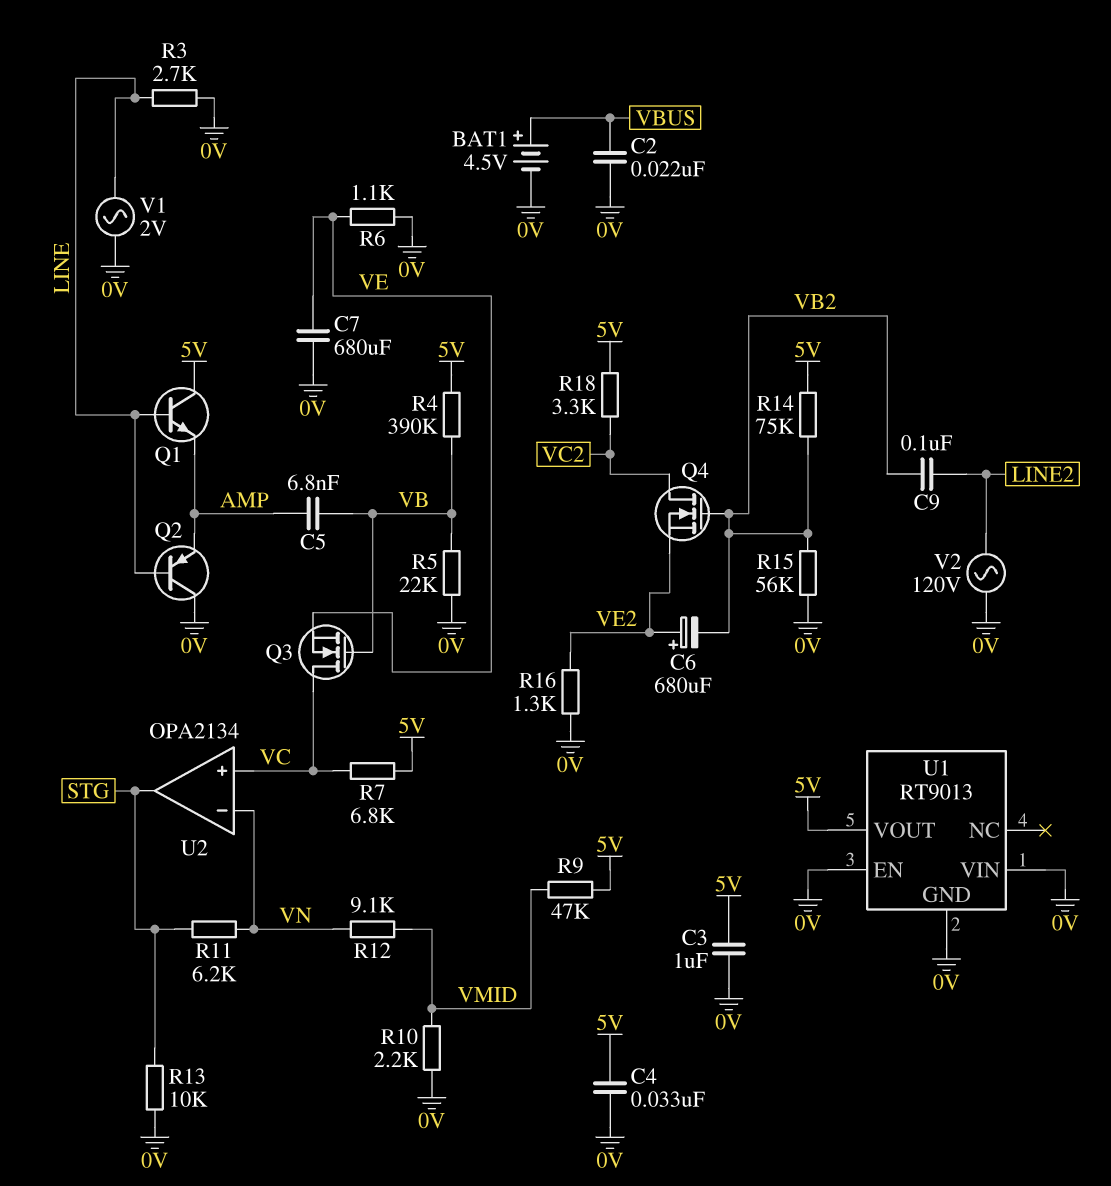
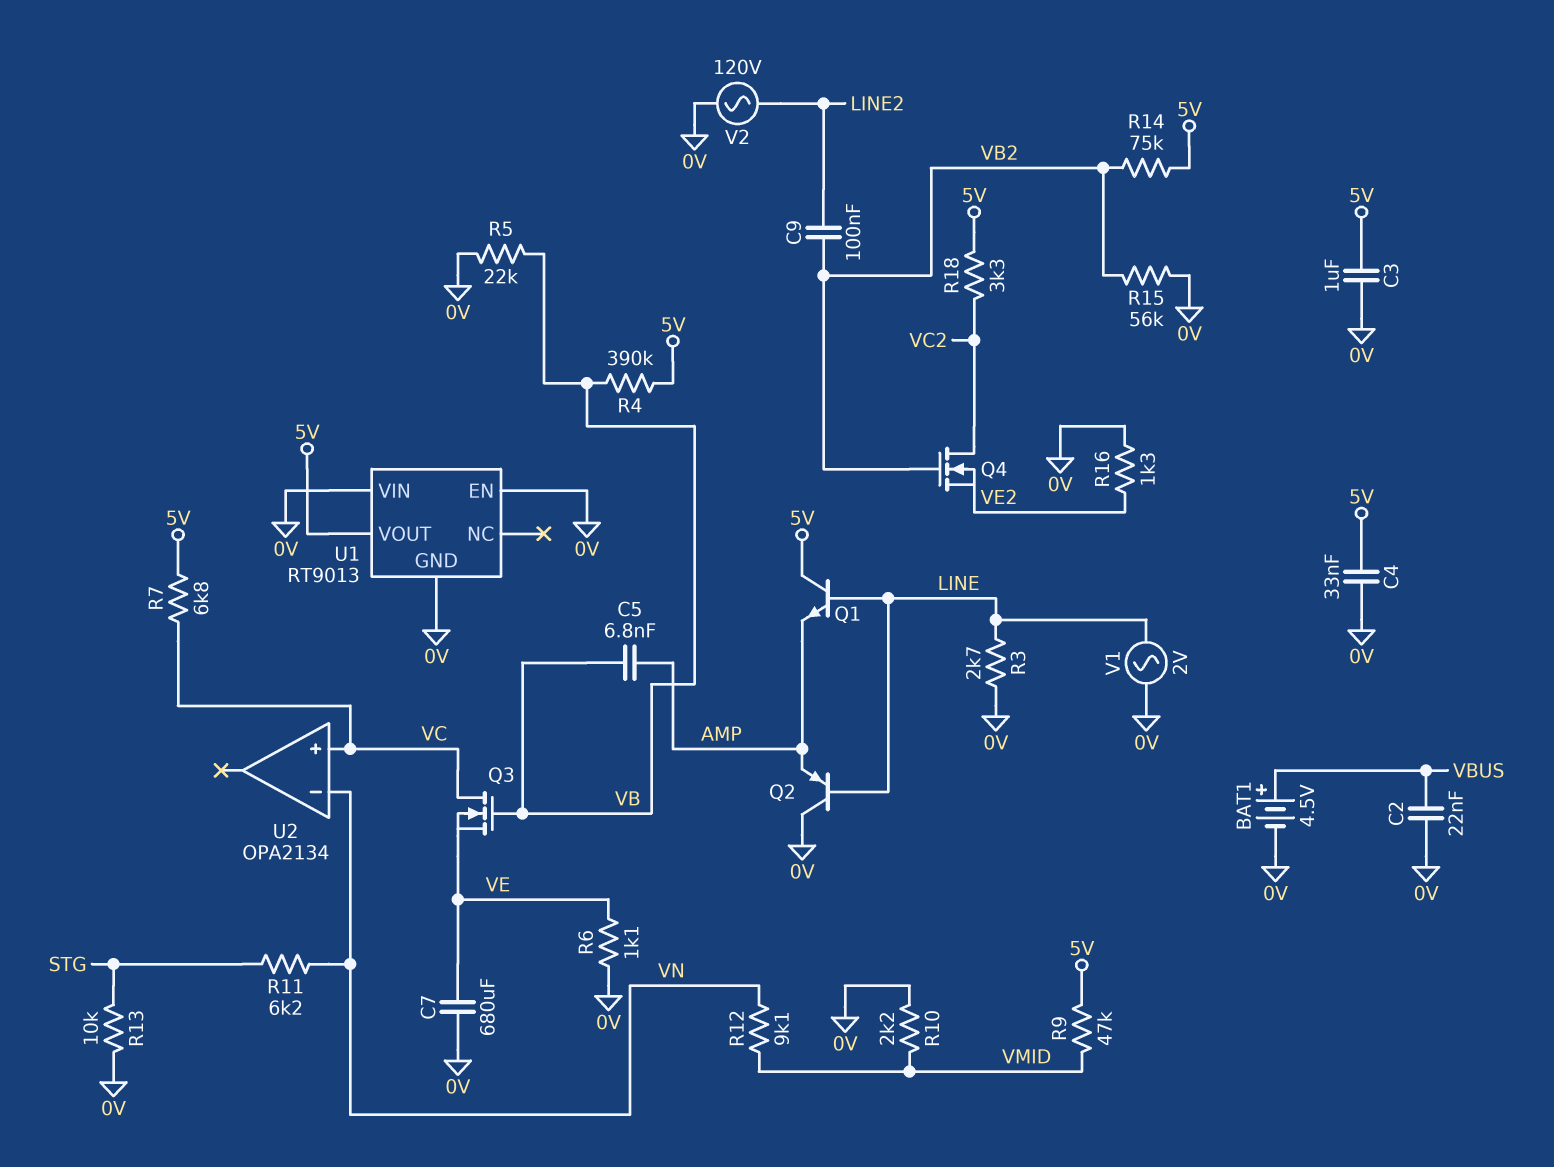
C6: 680uF (plus VE2, minus VB2) -> none
U2 pin out: STG -> none

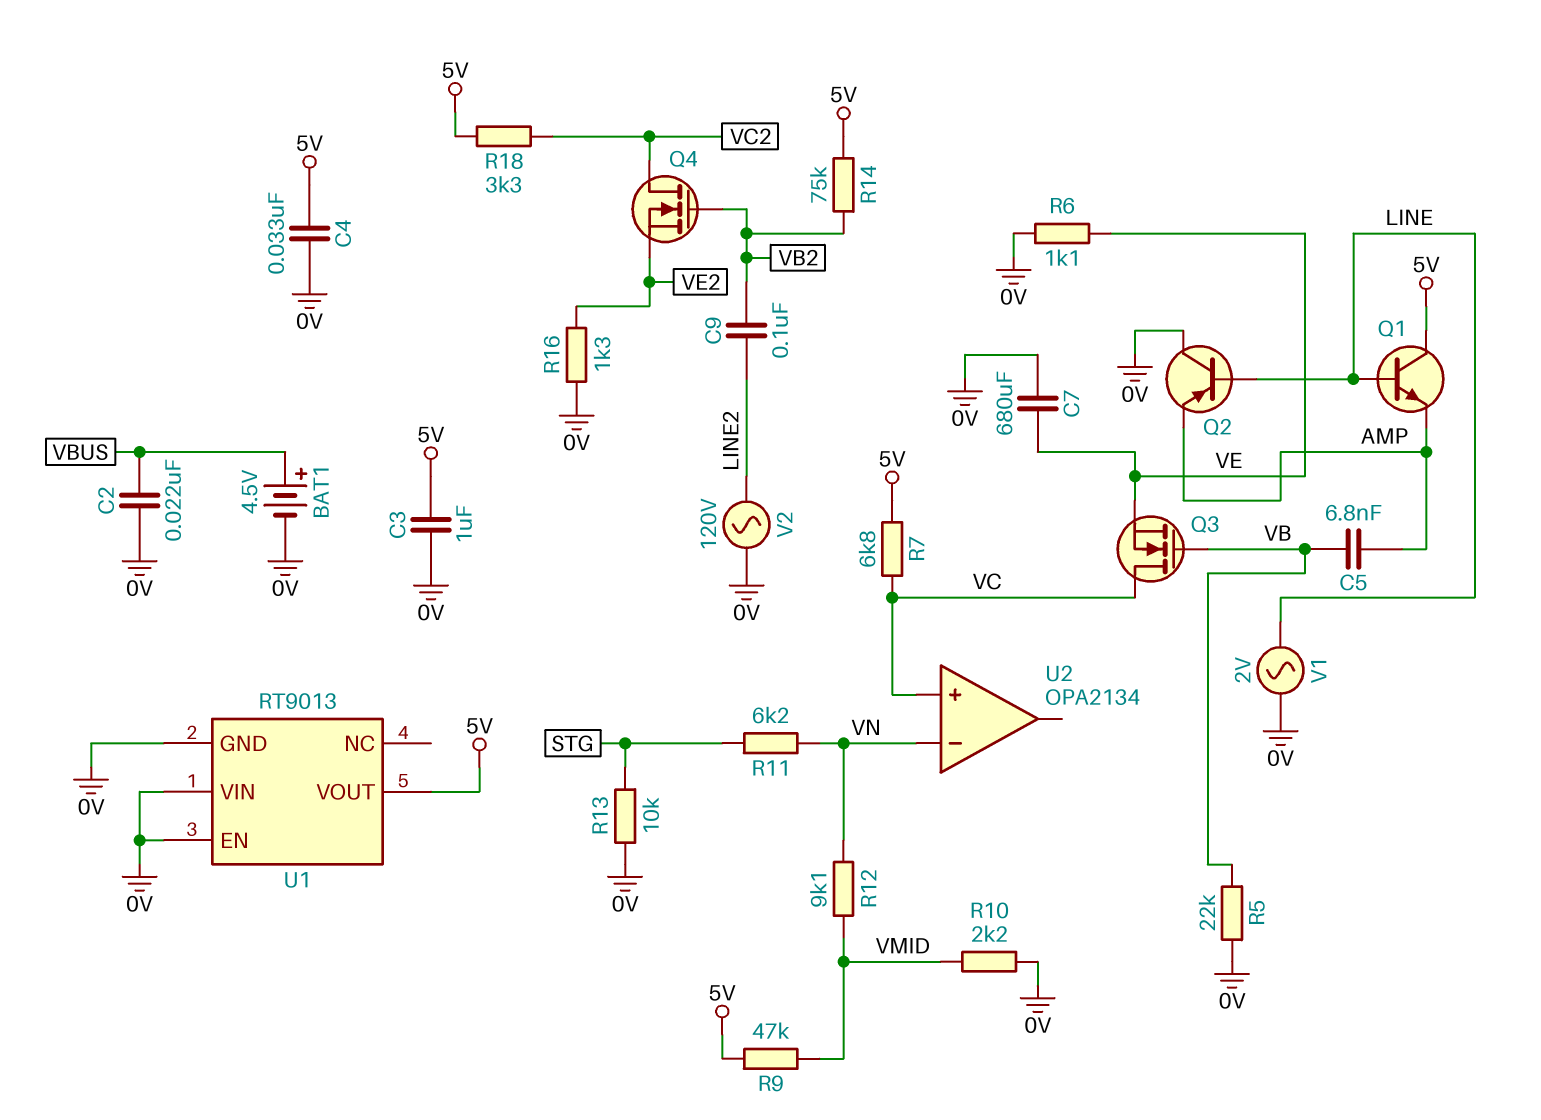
R3: 2.7k (0V, LINE) -> none
R4: 390k (5V, VB) -> none
R15: 56k (0V, VB2) -> none

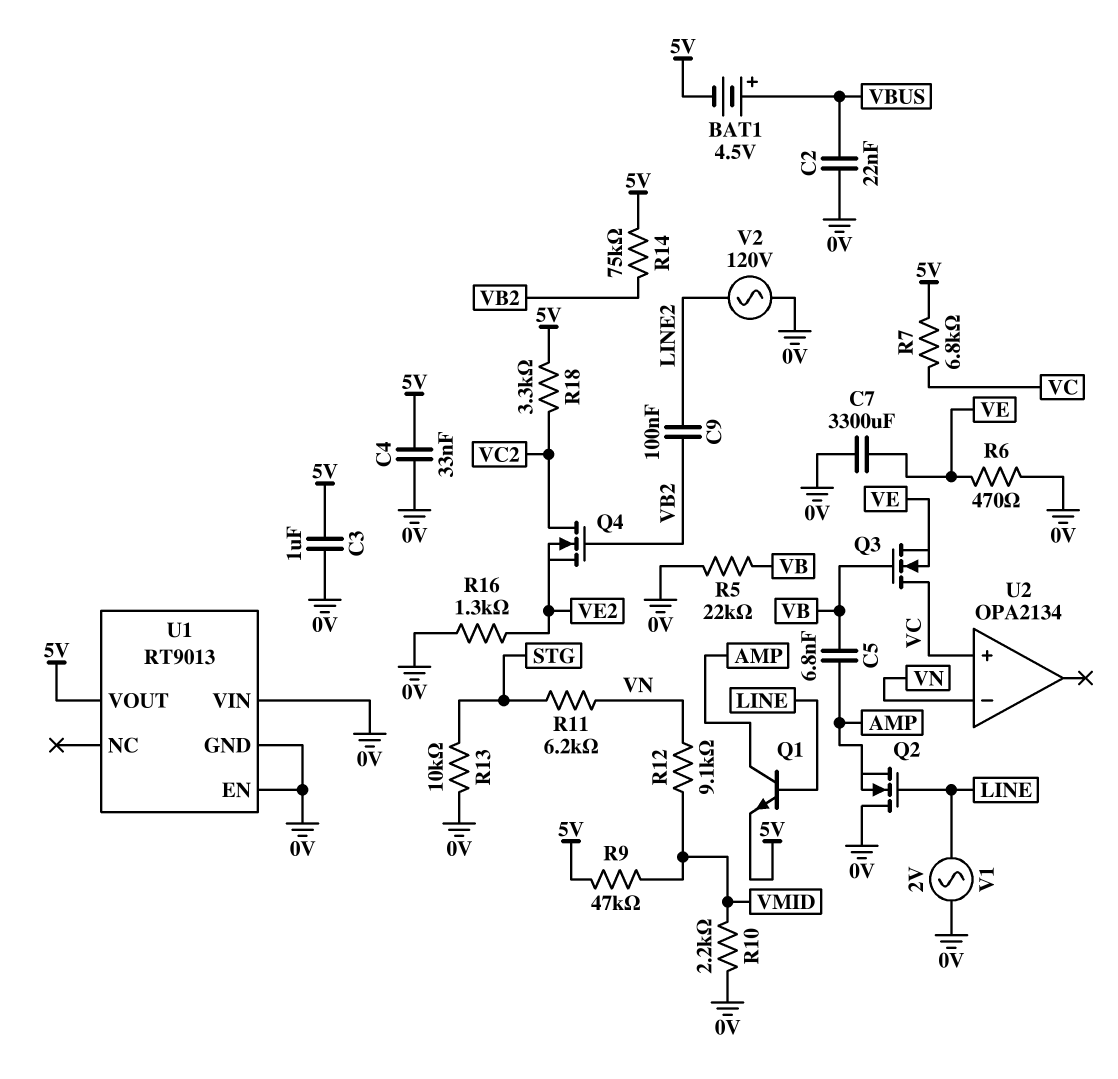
BAT1: 4.5V (plus VBUS, minus 0V) -> 4.5V (plus VBUS, minus 5V)
C7: 680uF (0V, VE) -> 3300uF (0V, VE)
Q1: NPN (B LINE, C 5V, E AMP) -> NPN (B LINE, C AMP, E 5V)
Q2: PNP (B LINE, C 0V, E AMP) -> NMOS (G LINE, D 0V, S AMP)
R6: 1.1k (0V, VE) -> 470 (0V, VE)

